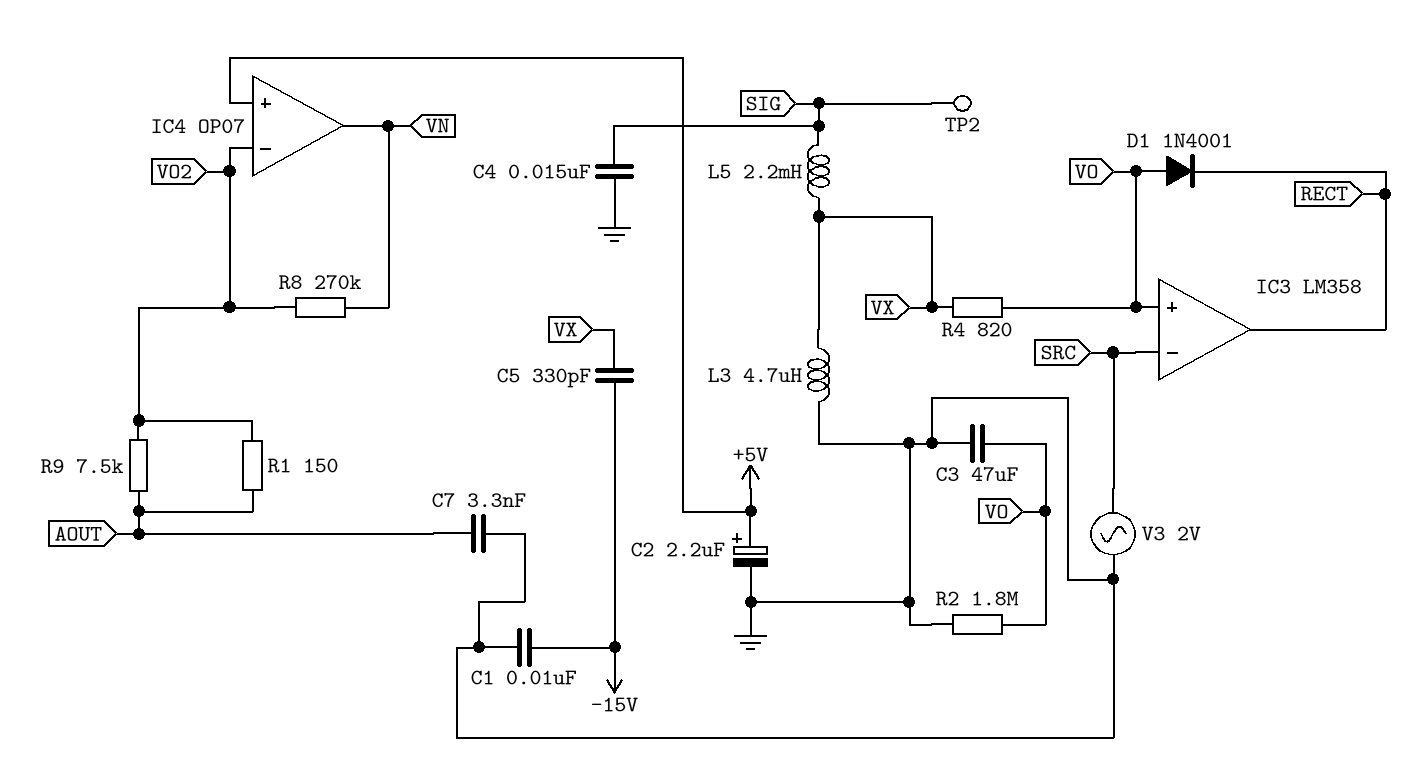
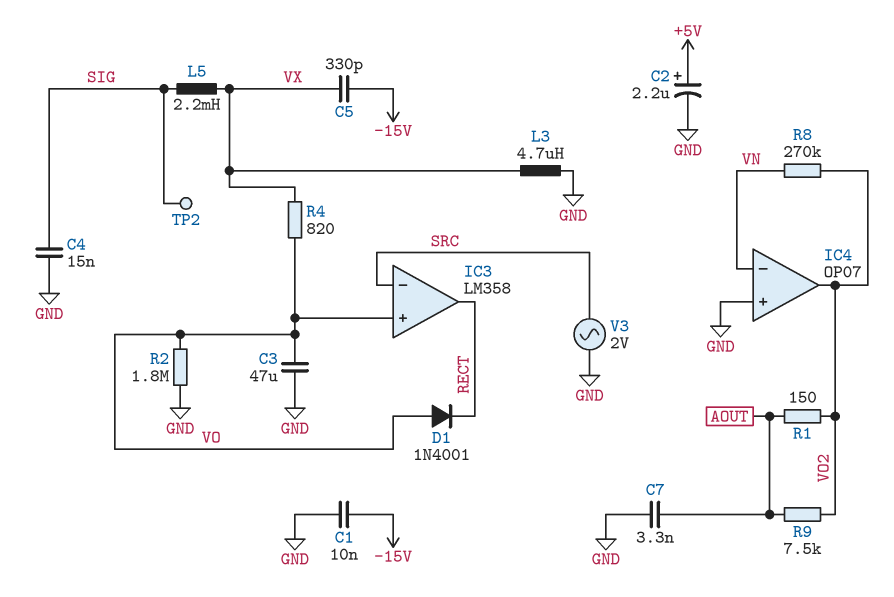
IC4 pin in+: +5V -> GND
IC4 pin in-: VO2 -> VN
IC4 pin out: VN -> VO2

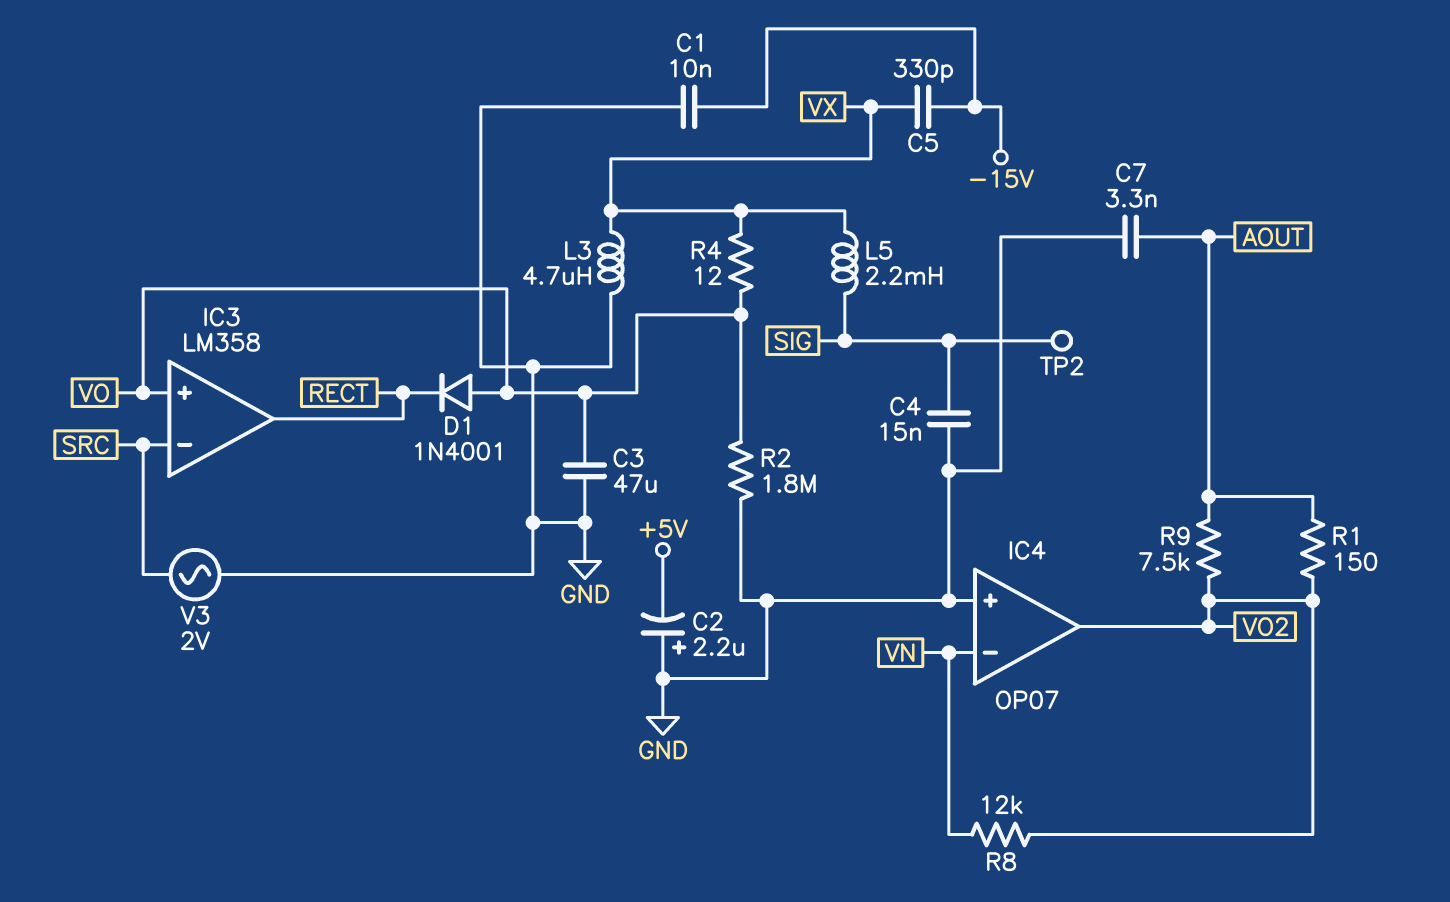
C2: 2.2uF (plus +5V, minus GND) -> 2.2uF (plus GND, minus +5V)
R4: 820 (VO, VX) -> 12 (VO, VX)
R8: 270k (VN, VO2) -> 12k (VN, VO2)

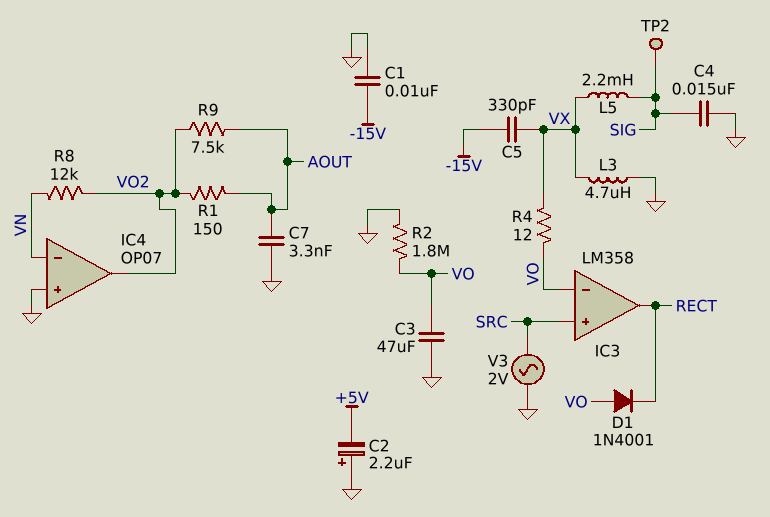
IC3 pin in+: VO -> SRC
IC3 pin in-: SRC -> VO

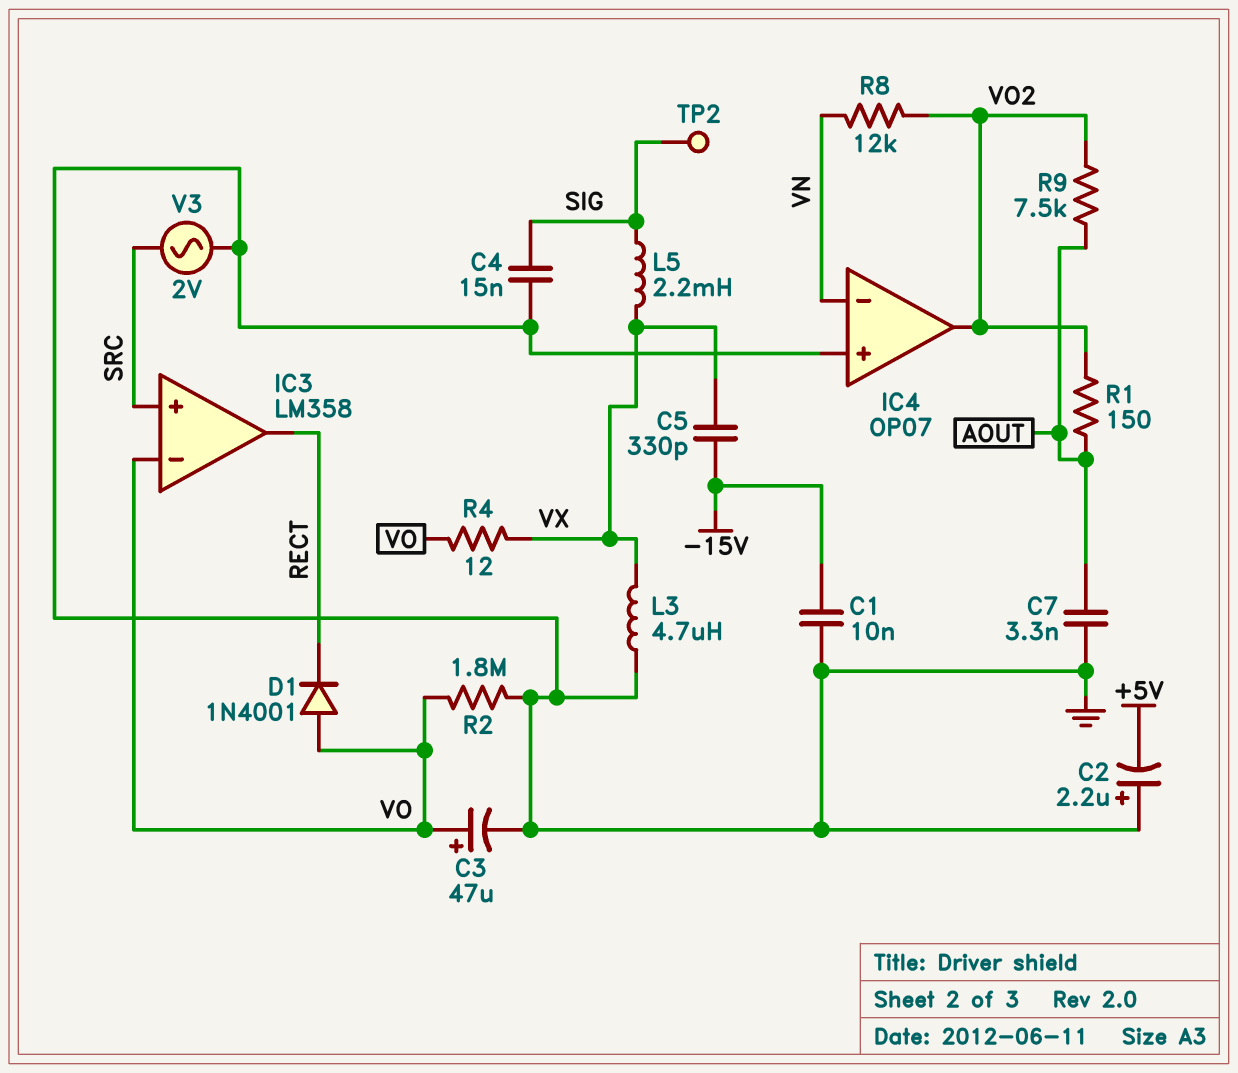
C3: 47uF (GND, VO) -> 47uF (plus VO, minus GND)

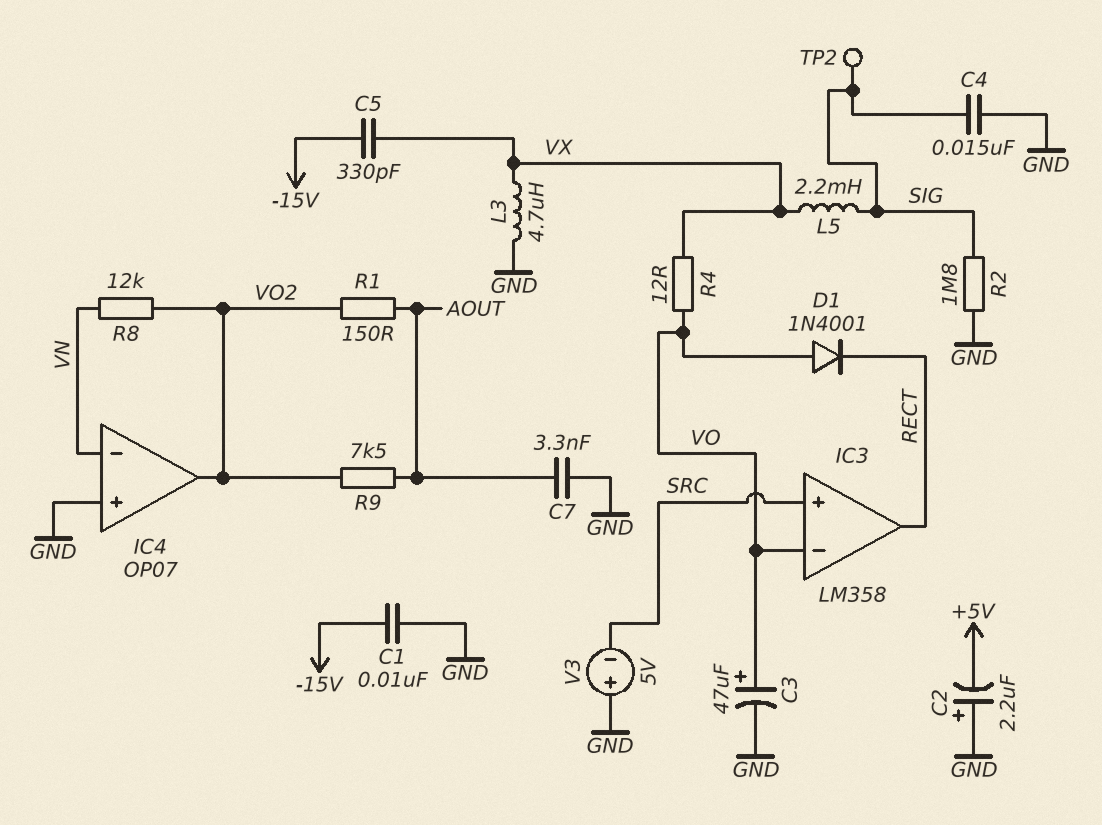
R2: 1.8M (GND, VO) -> 1.8M (GND, SIG)
V3: AC 2V (GND, SRC) -> 5V (plus GND, minus SRC)

